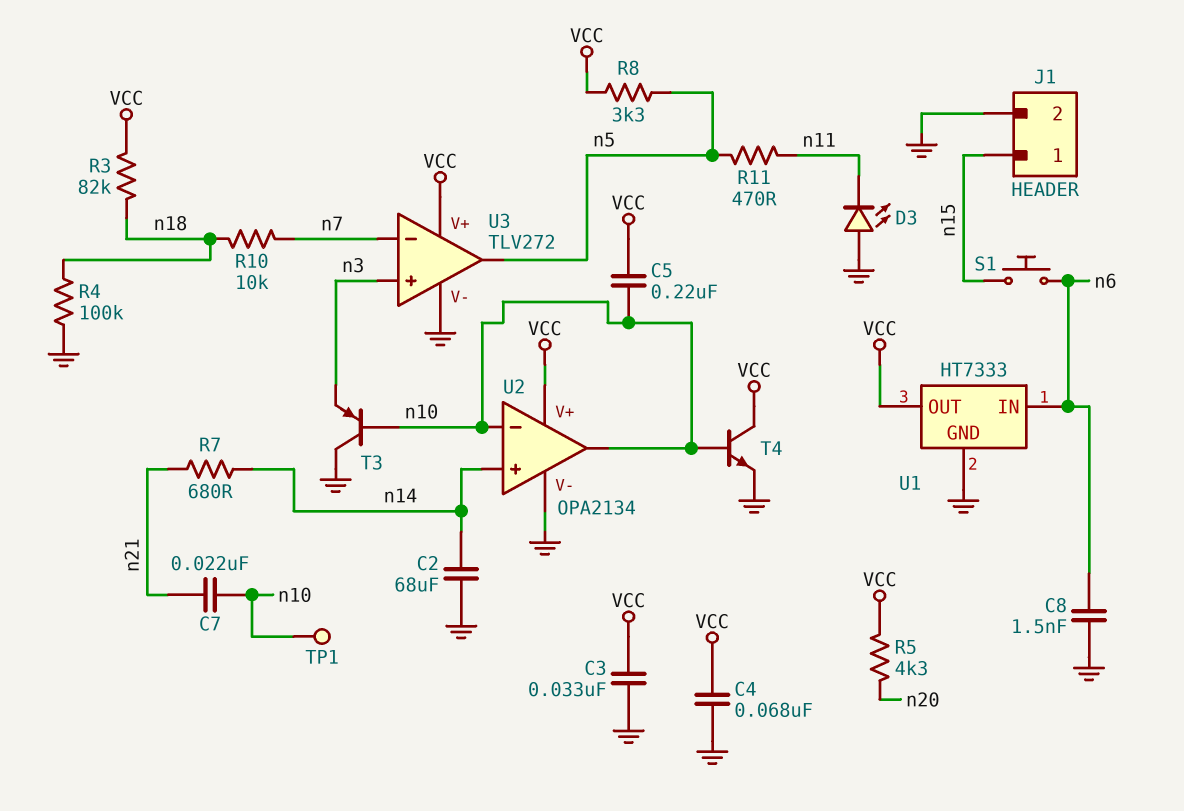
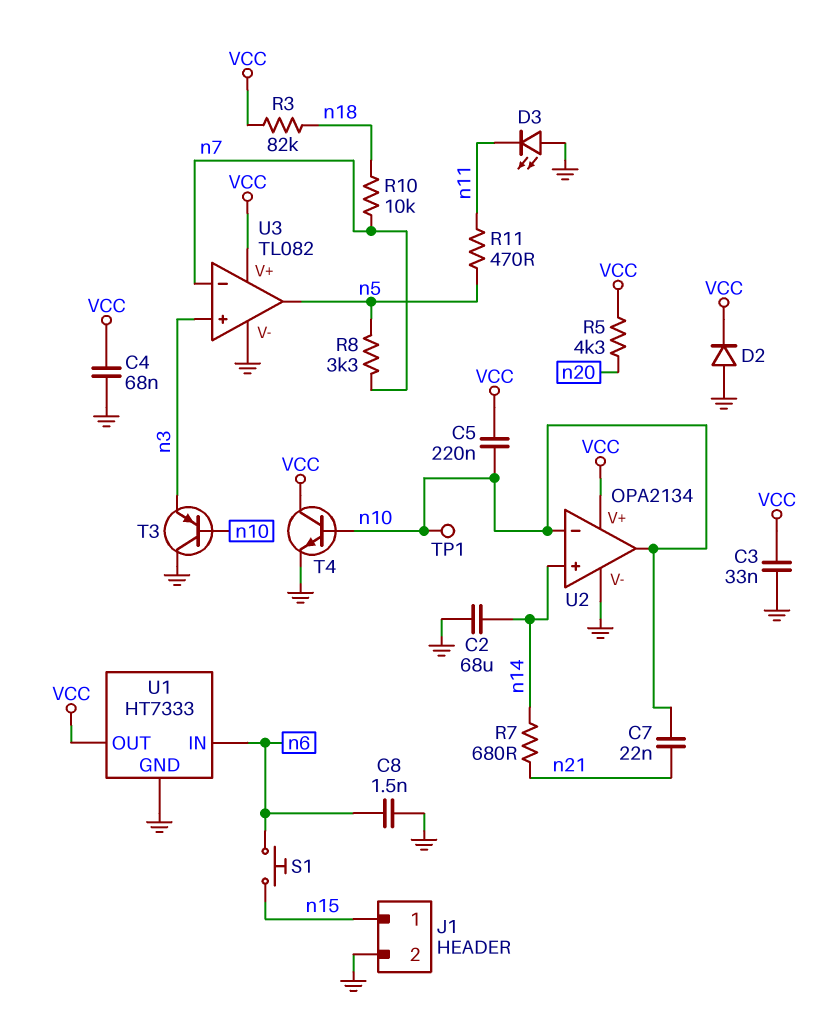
D2: none -> diode (A GND, K VCC)
R4: 100k (GND, n18) -> none
R8: 3.3k (VCC, n5) -> 3.3k (n5, n7)
U3: TLV272 -> TL082

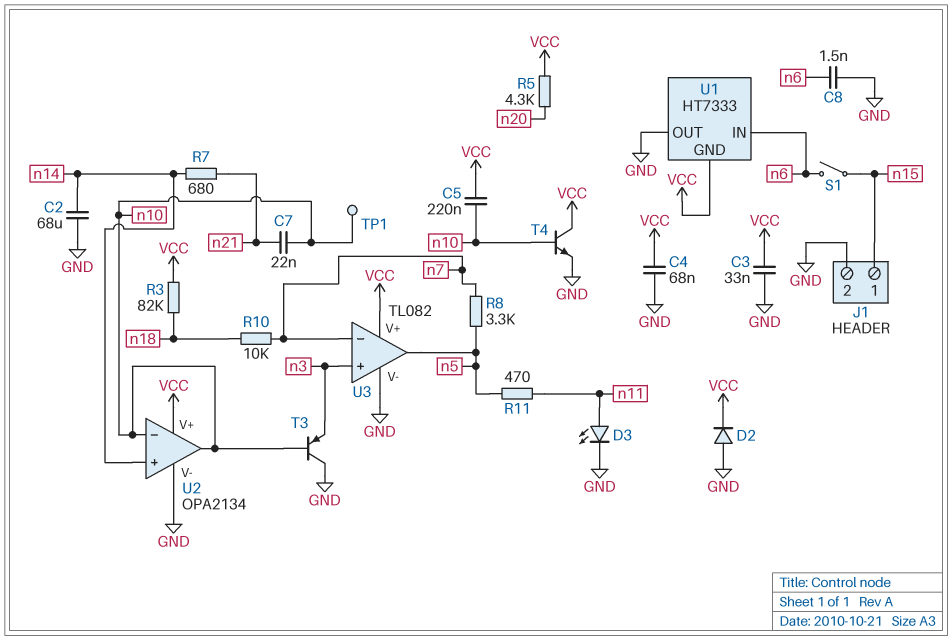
D3: LED (A GND, K n11) -> LED (A n11, K GND)
S1: button (n6, n15) -> switch (n6, n15)
U1 pin GND: GND -> VCC
U1 pin OUT: VCC -> GND

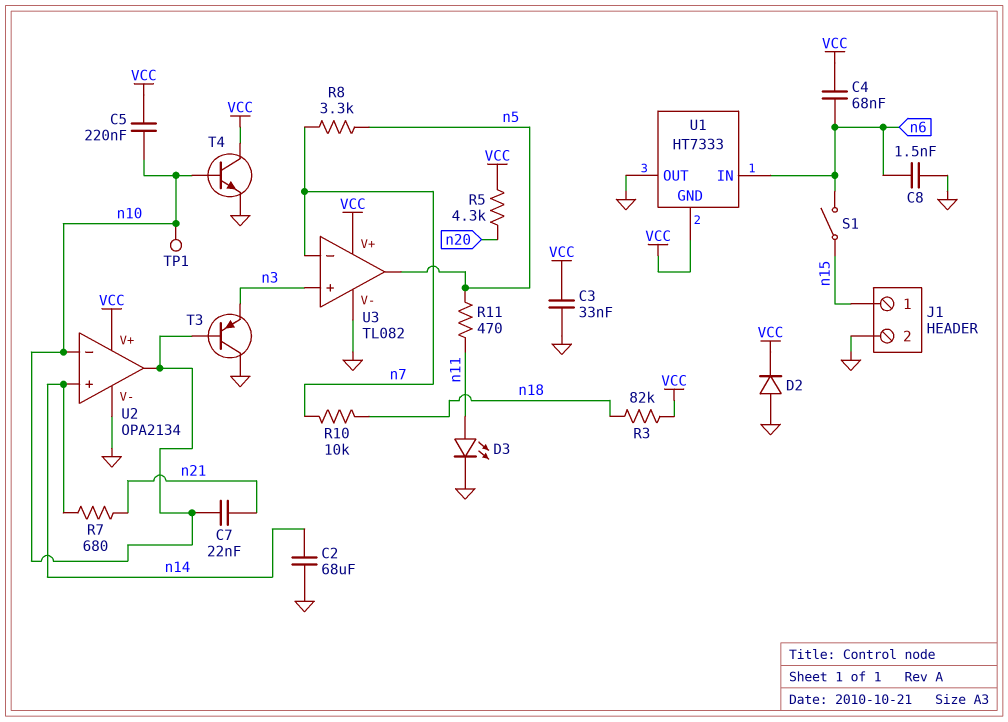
C4: 68nF (GND, VCC) -> 68nF (VCC, n6)

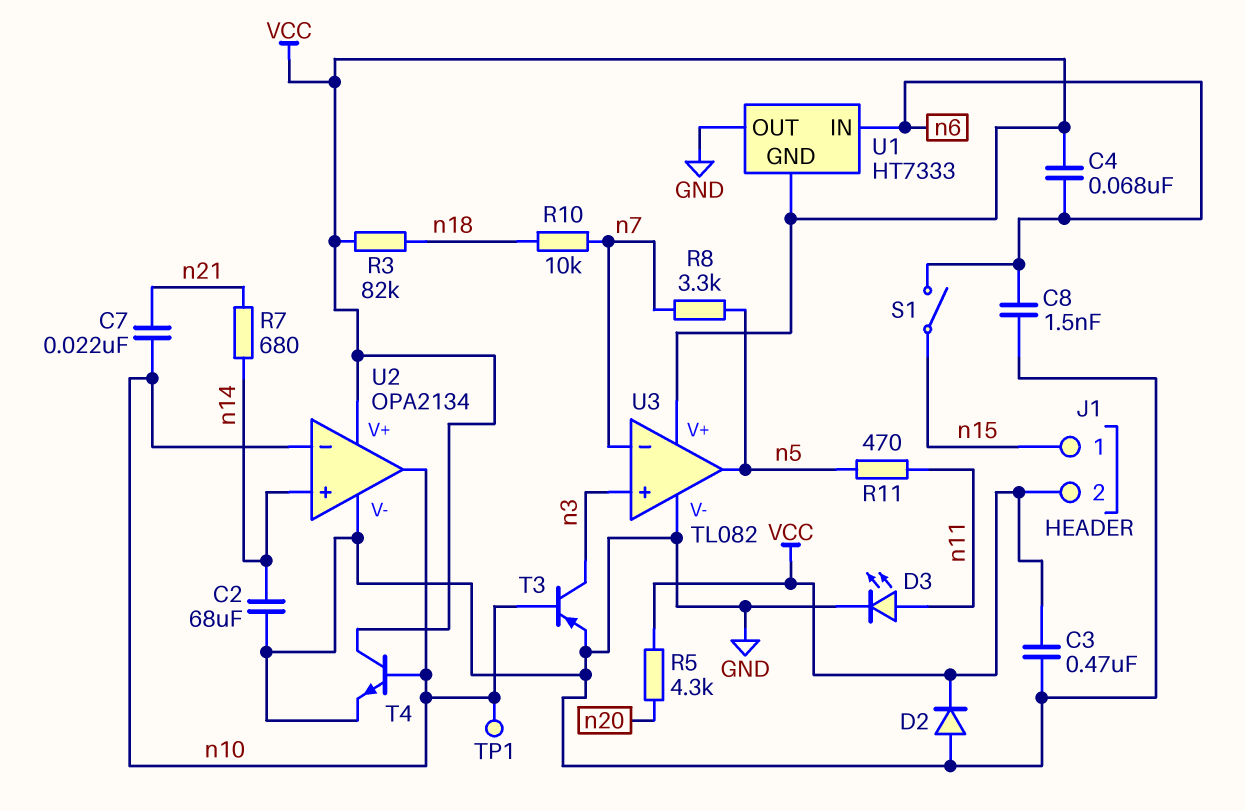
C3: 33nF (GND, VCC) -> 470nF (GND, VCC)
C5: 220nF (VCC, n10) -> none
J1 pin 2: GND -> VCC
T3: PNP (B n10, C GND, E n3) -> PNP (B n10, C n3, E GND)

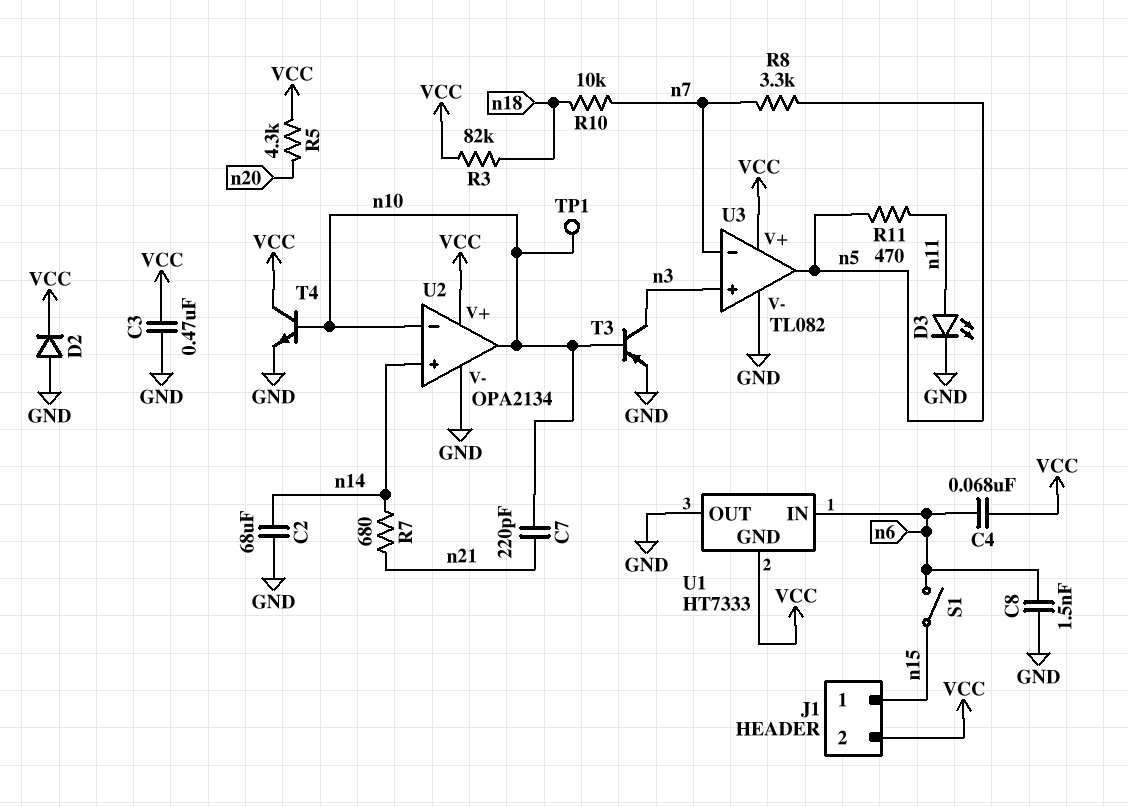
C7: 22nF (n10, n21) -> 220pF (n10, n21)

